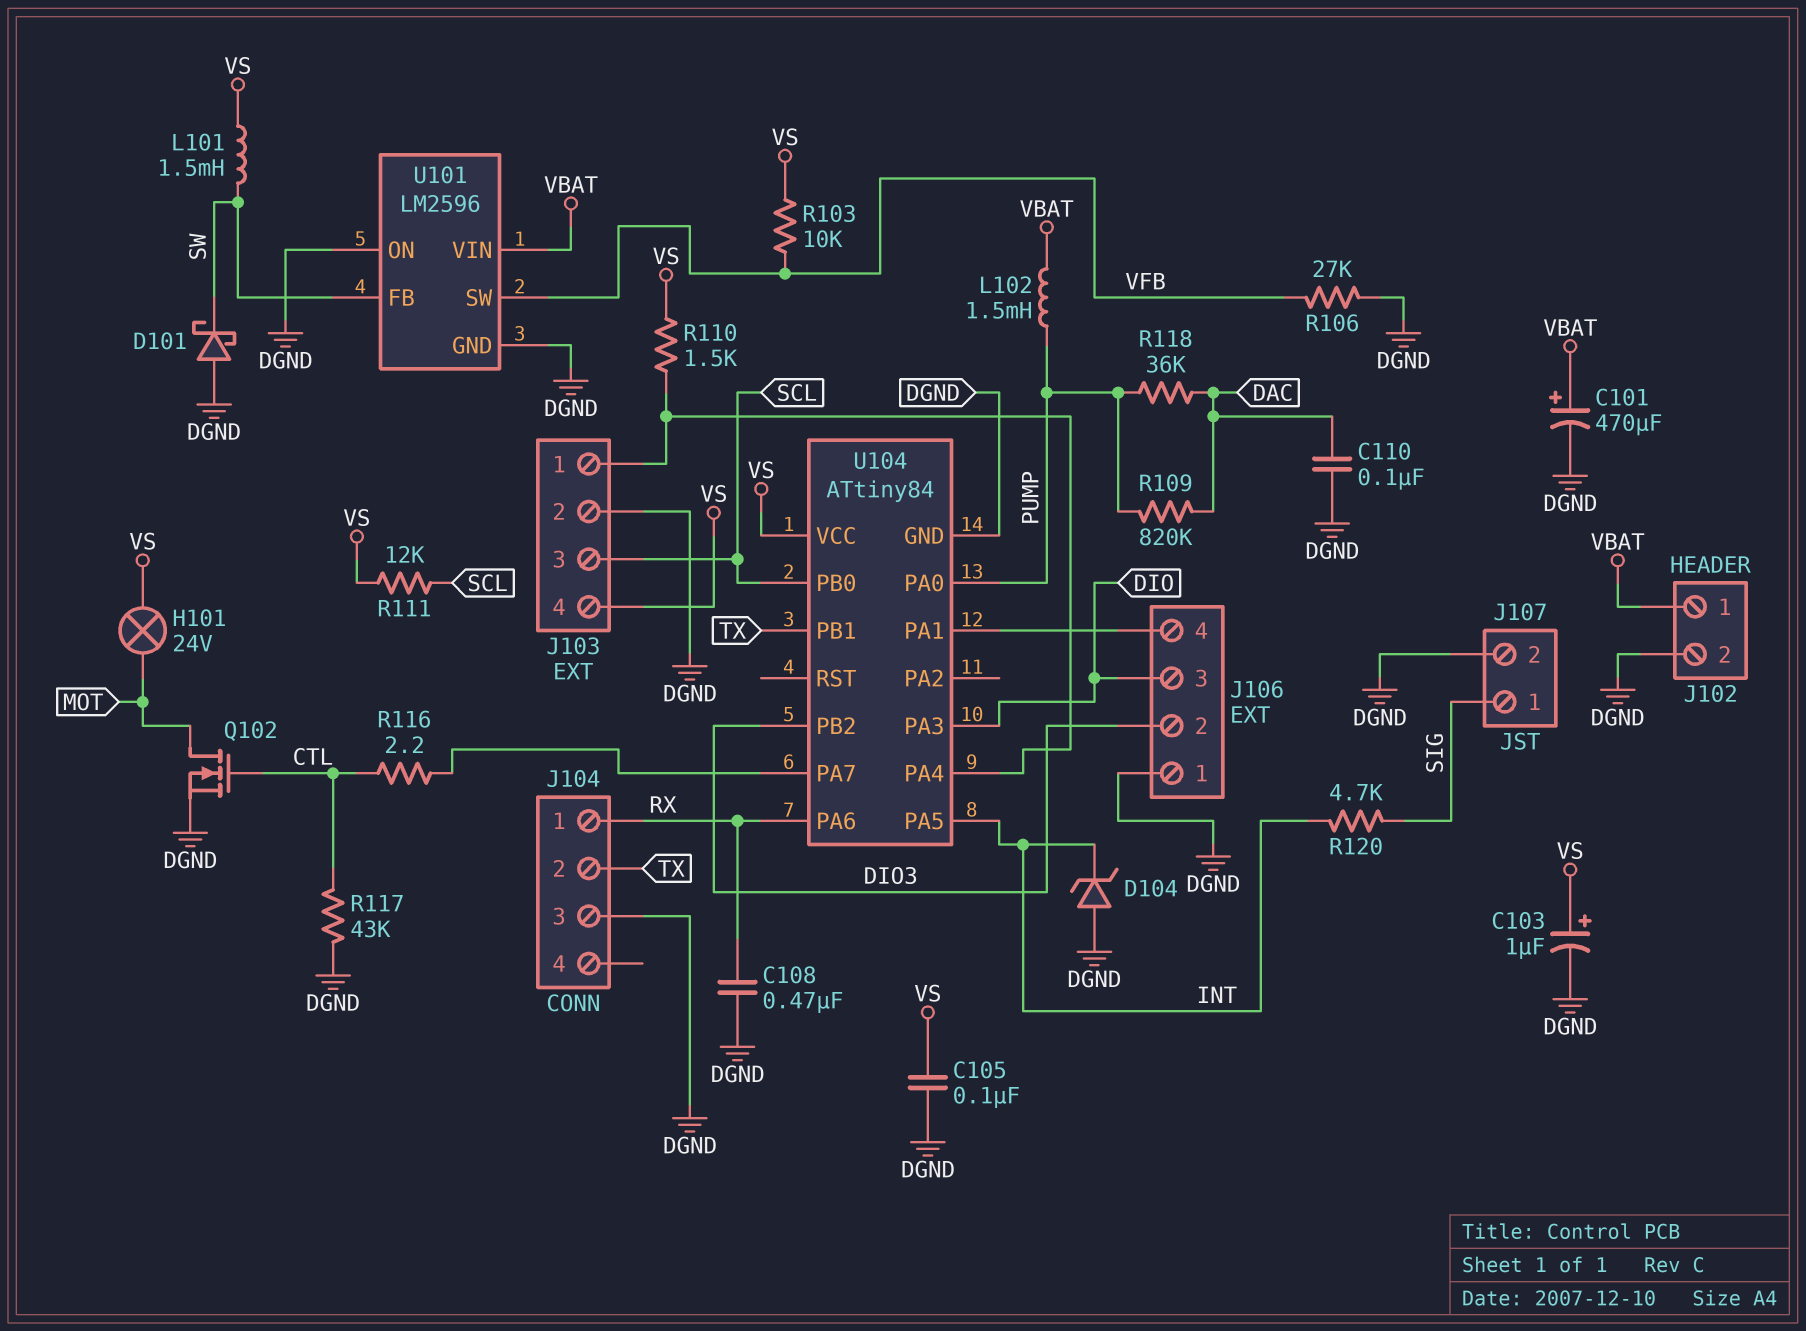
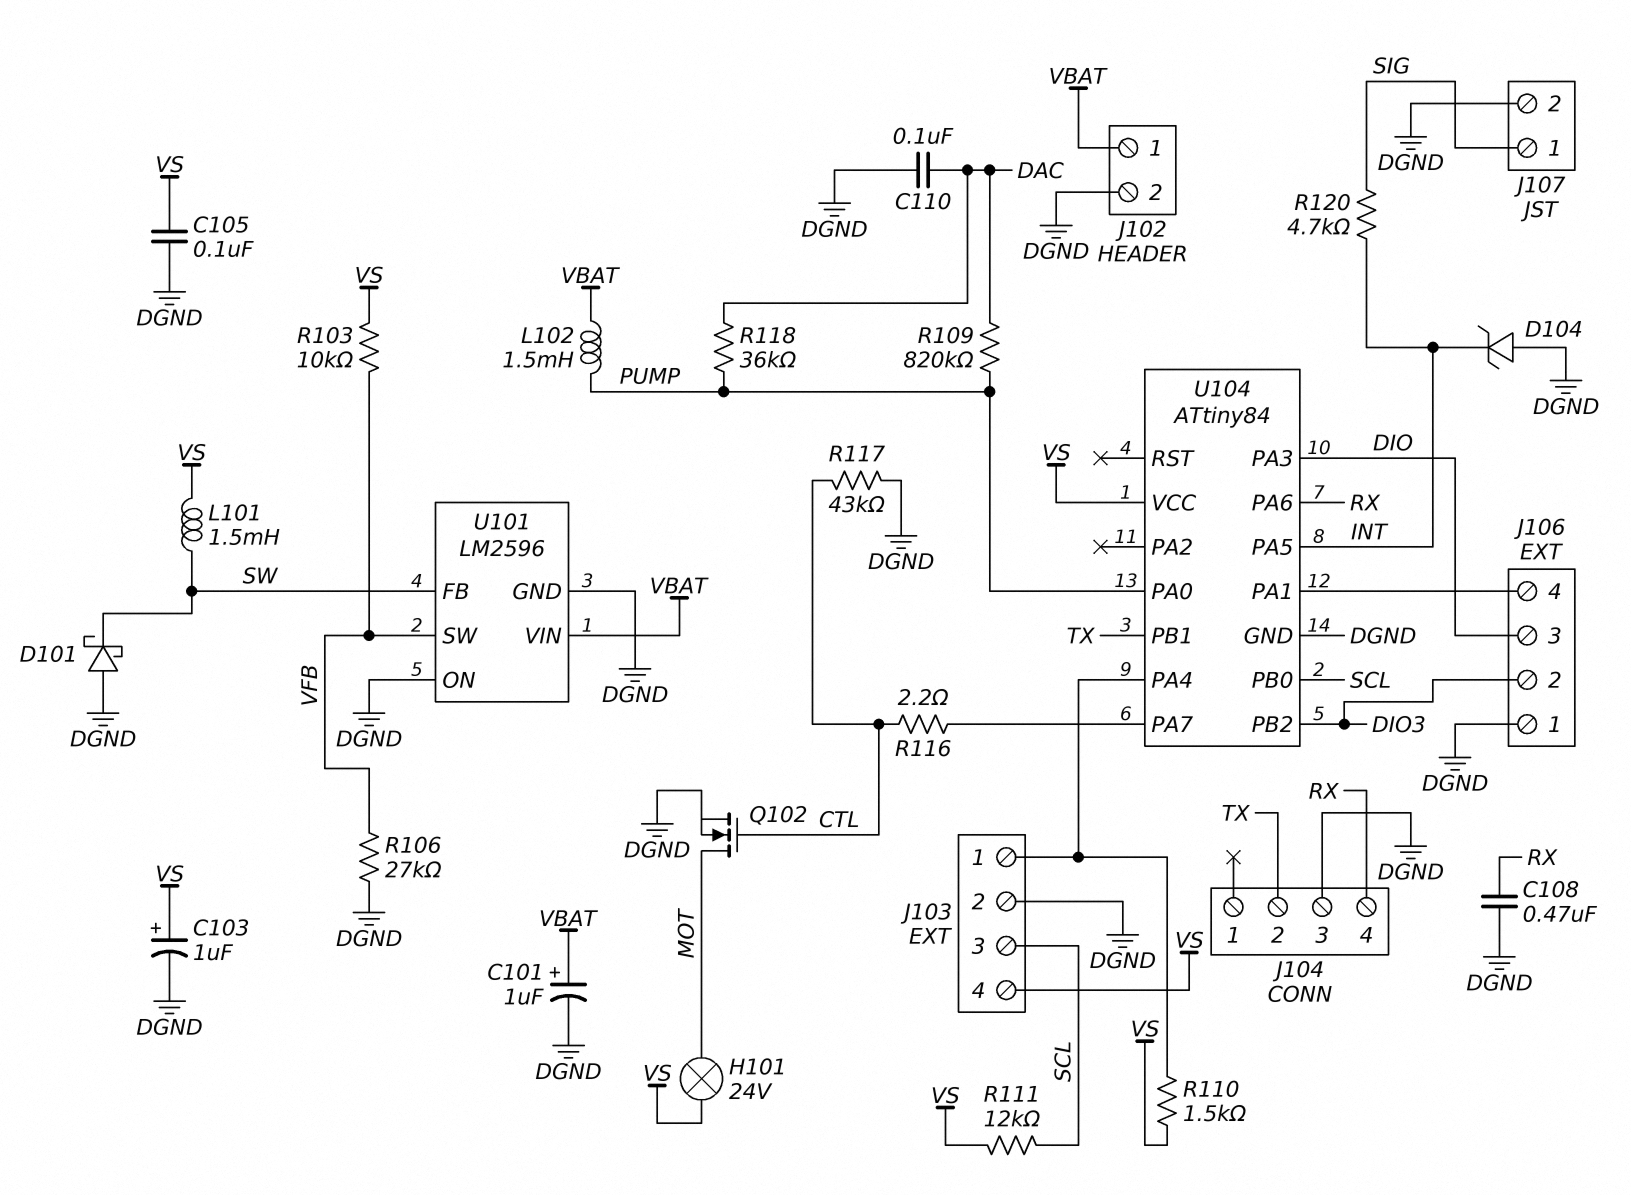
C101: 470uF (plus VBAT, minus DGND) -> 1uF (plus VBAT, minus DGND)
J104 pin 1: RX -> none
J104 pin 4: none -> RX

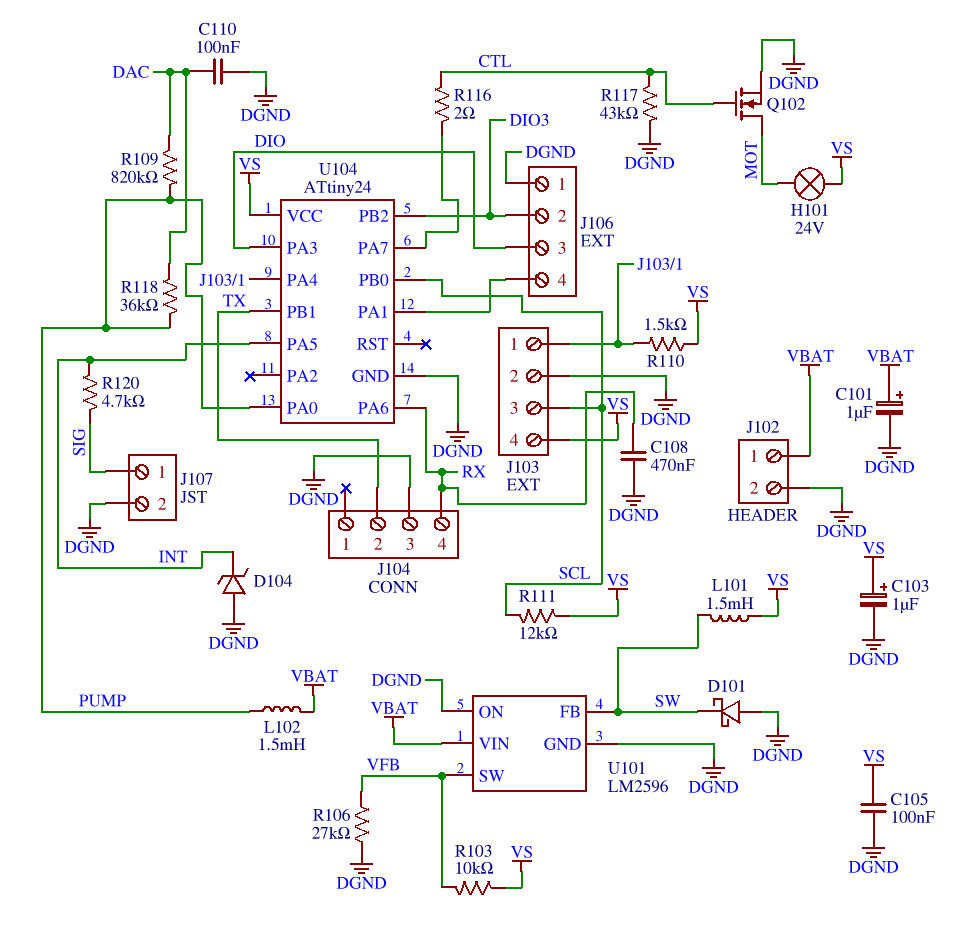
R116: 2.2 (CTL, U104/PA7) -> 2 (CTL, U104/PA7)
U104: ATtiny84 -> ATtiny24

